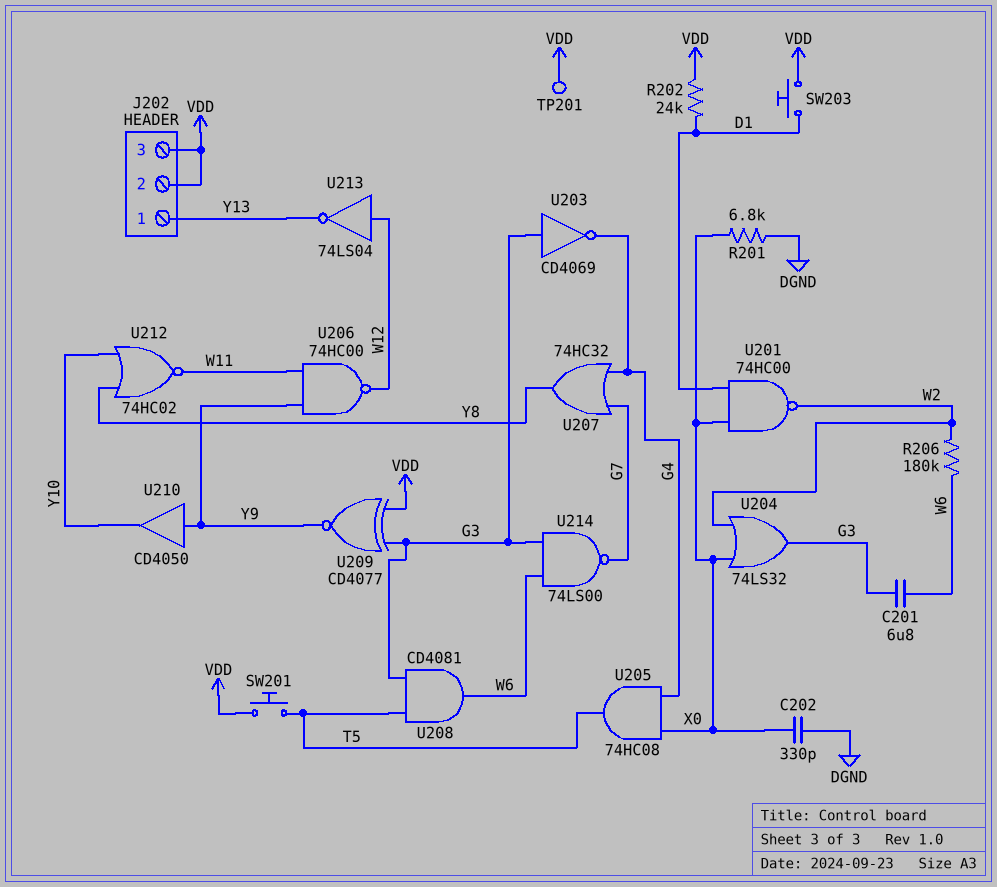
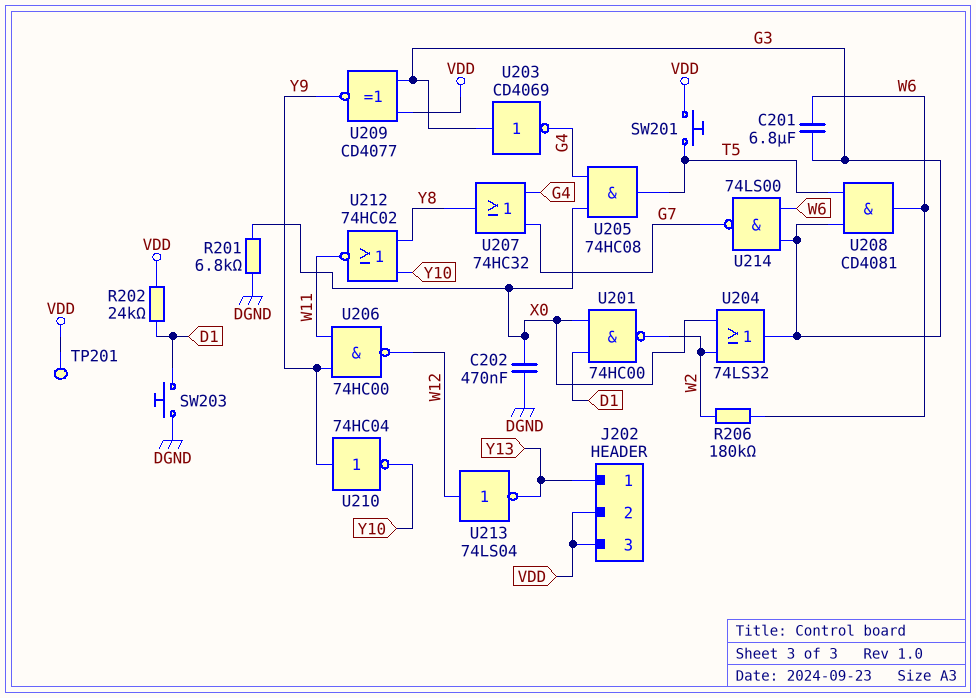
C202: 330pF (DGND, X0) -> 470nF (DGND, X0)
SW203: button (D1, VDD) -> button (D1, DGND)
U210: buffer CD4050 (in Y9, out Y10) -> NOT 74HC04 (in Y9, out Y10)

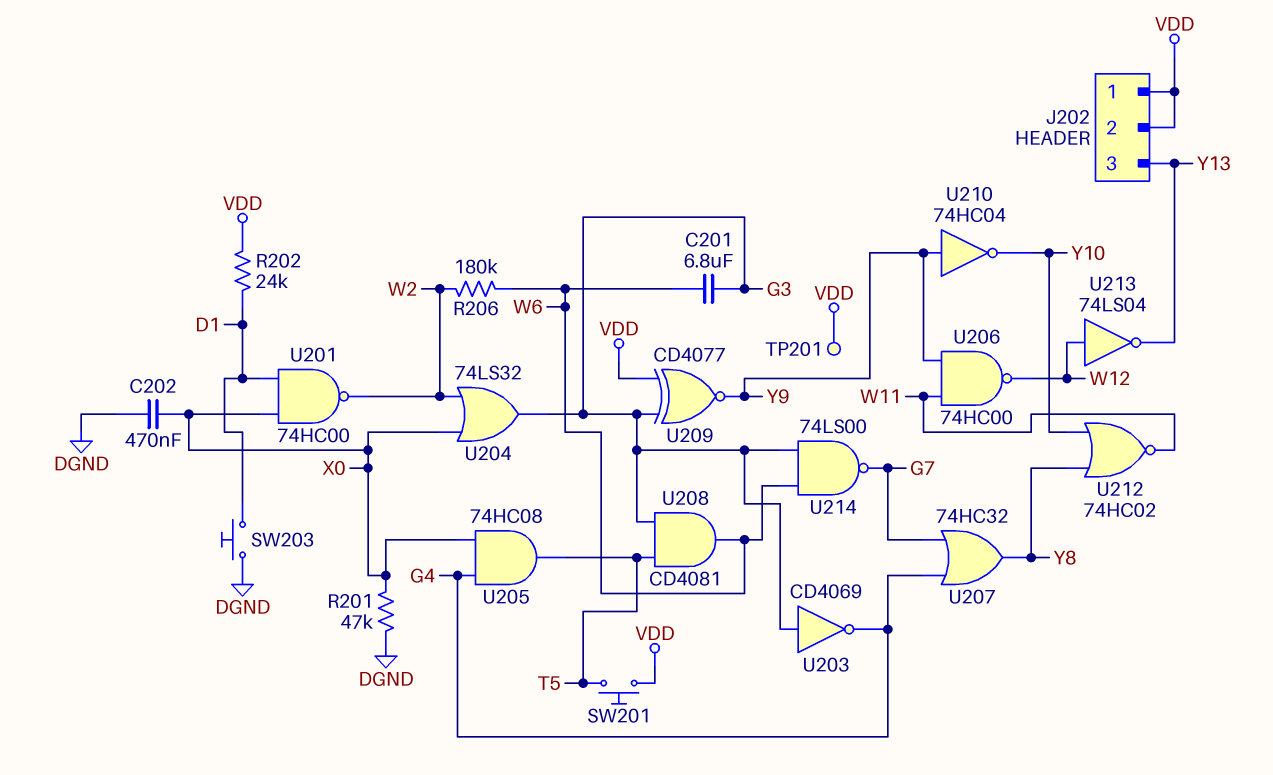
J202 pin 1: Y13 -> VDD
J202 pin 3: VDD -> Y13
R201: 6.8k (DGND, X0) -> 47k (DGND, X0)

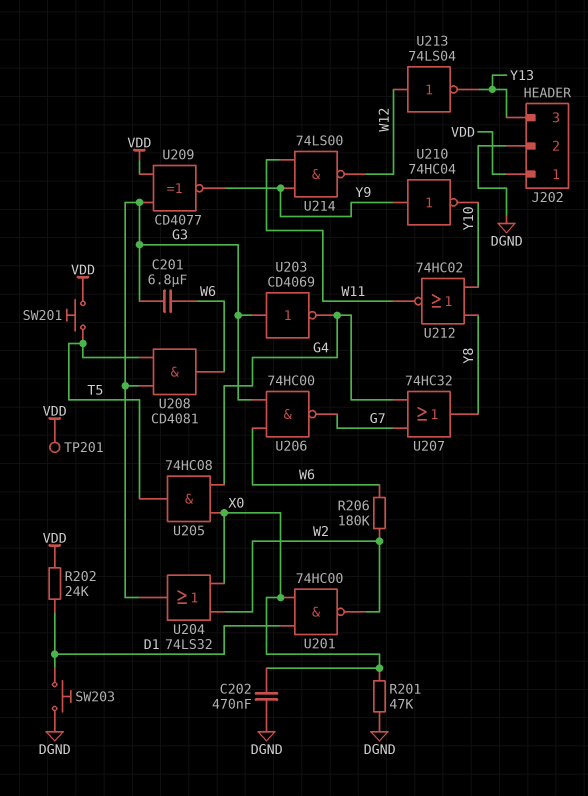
J202 pin 2: VDD -> DGND
U206: NAND 74HC00 (in W11, in Y9, out W12) -> NAND 74HC00 (in G3, in W6, out G7)
U214: NAND 74LS00 (in G3, in W6, out G7) -> NAND 74LS00 (in W11, in Y9, out W12)

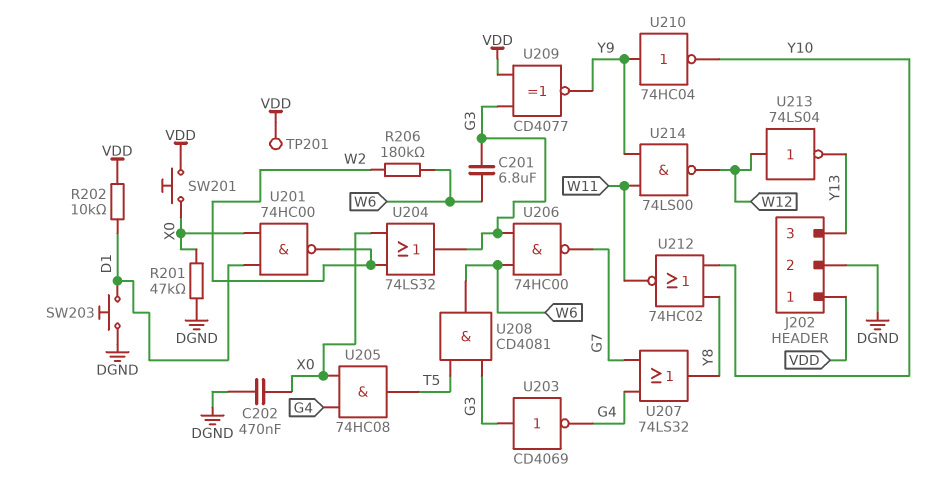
R202: 24k (D1, VDD) -> 10k (D1, VDD)
SW201: button (T5, VDD) -> button (VDD, X0)
U207: OR 74HC32 (in G4, in G7, out Y8) -> OR 74LS32 (in G4, in G7, out Y8)

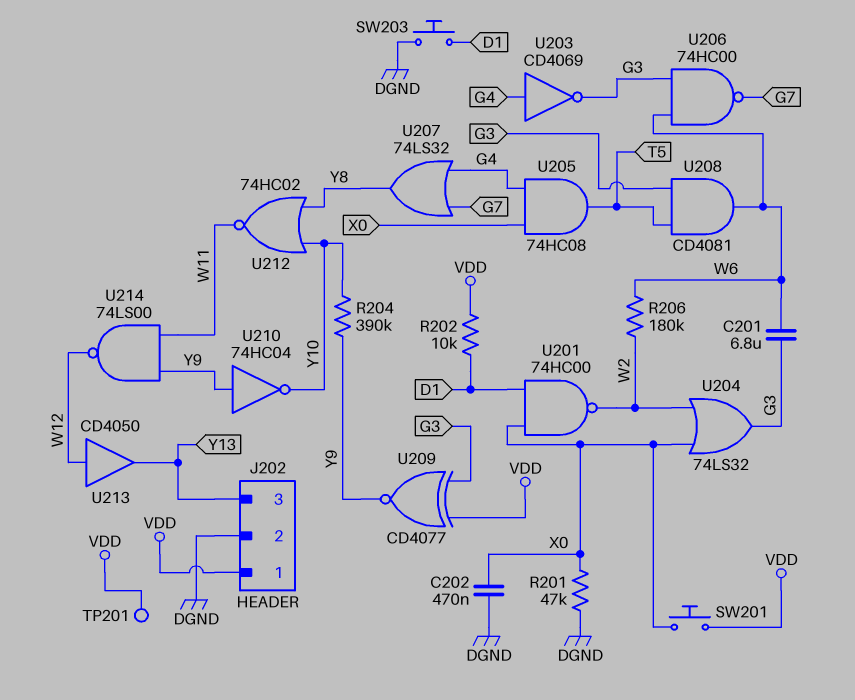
R204: none -> 390k (Y9, Y10)
U203: NOT CD4069 (in G3, out G4) -> NOT CD4069 (in G4, out G3)
U213: NOT 74LS04 (in W12, out Y13) -> buffer CD4050 (in W12, out Y13)

